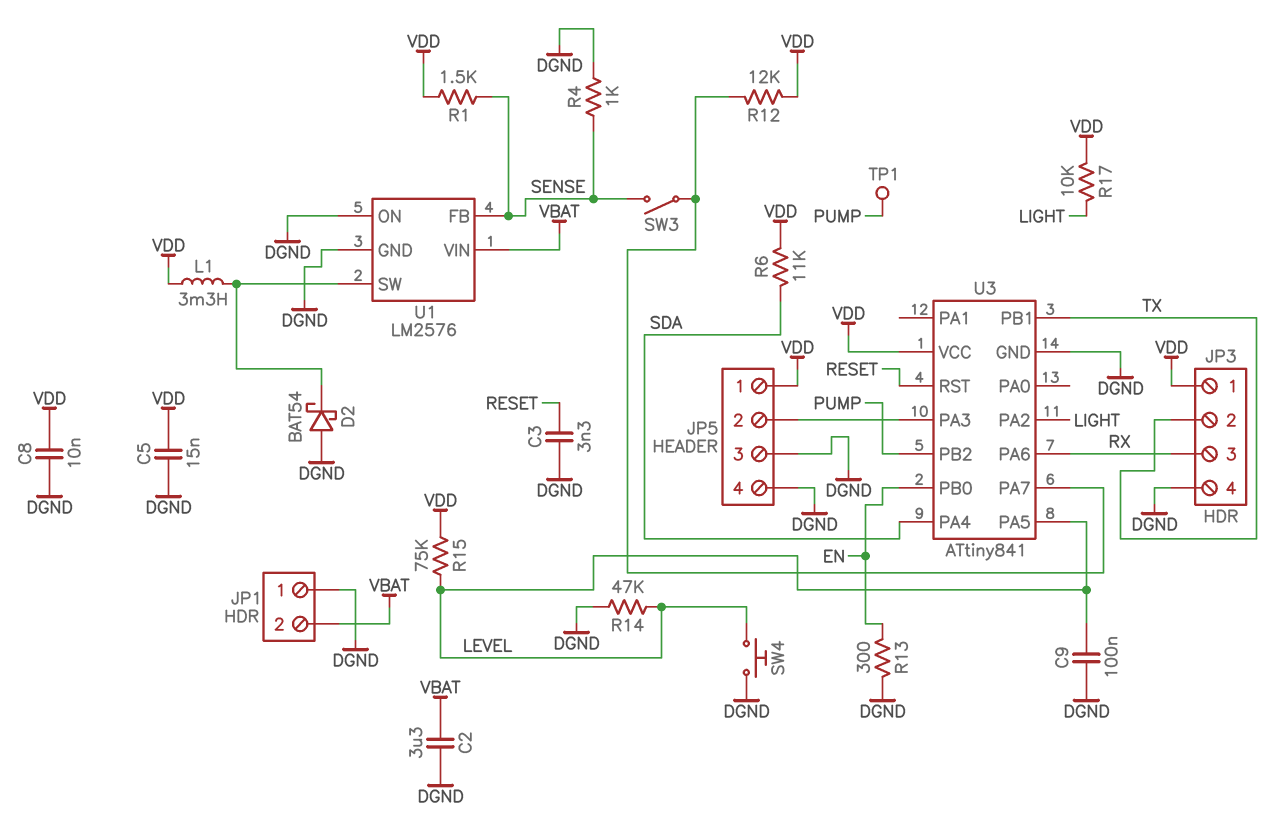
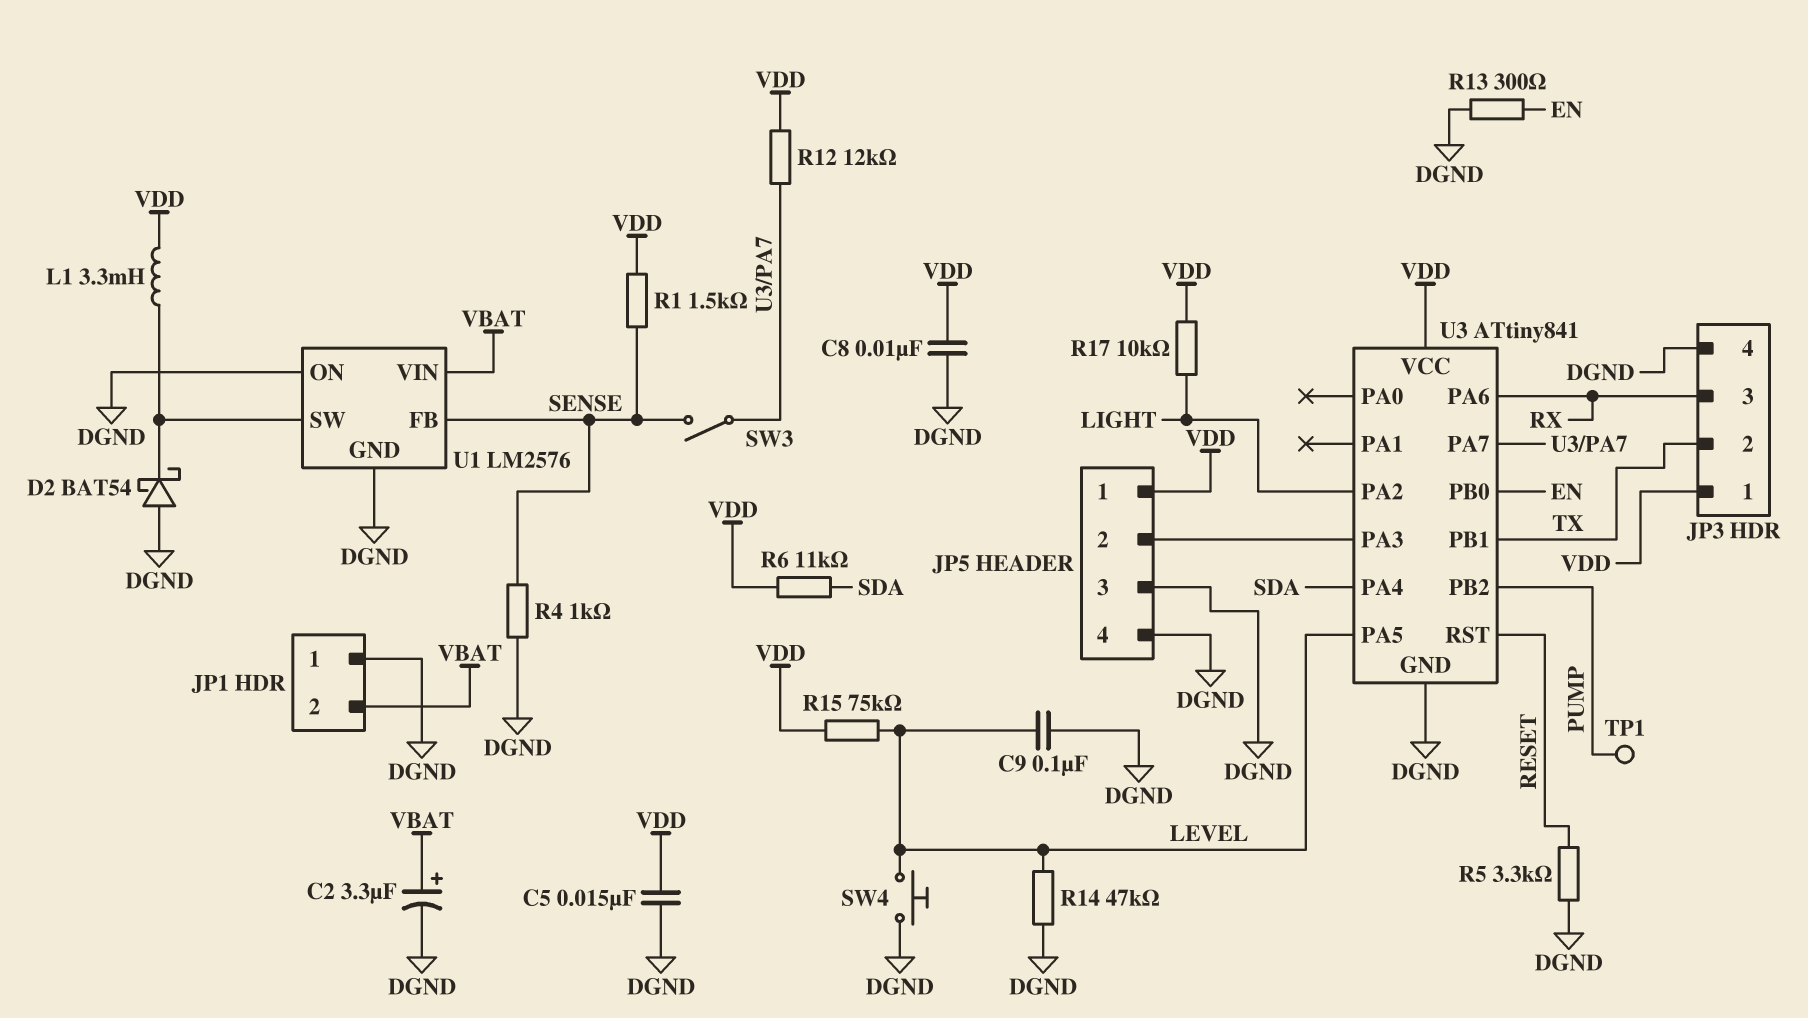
C2: 3.3uF (DGND, VBAT) -> 3.3uF (plus VBAT, minus DGND)
C3: 3.3nF (DGND, RESET) -> none
R5: none -> 3.3k (DGND, RESET)

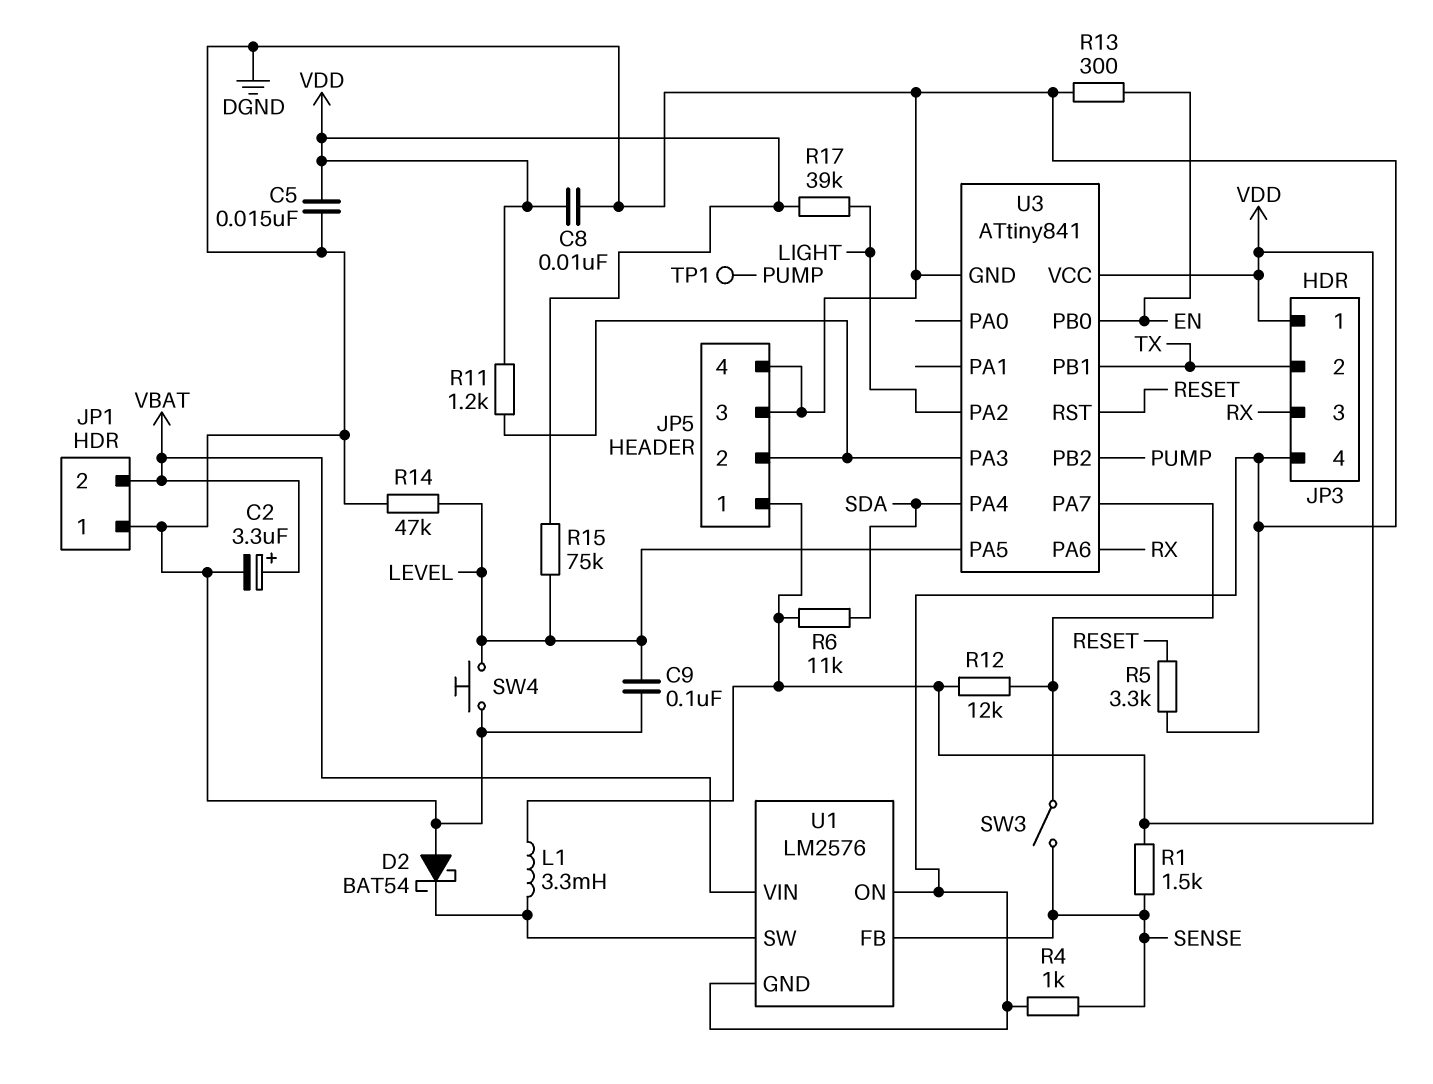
R11: none -> 1.2k (JP5/2, VDD)
R17: 10k (LIGHT, VDD) -> 39k (LIGHT, VDD)

